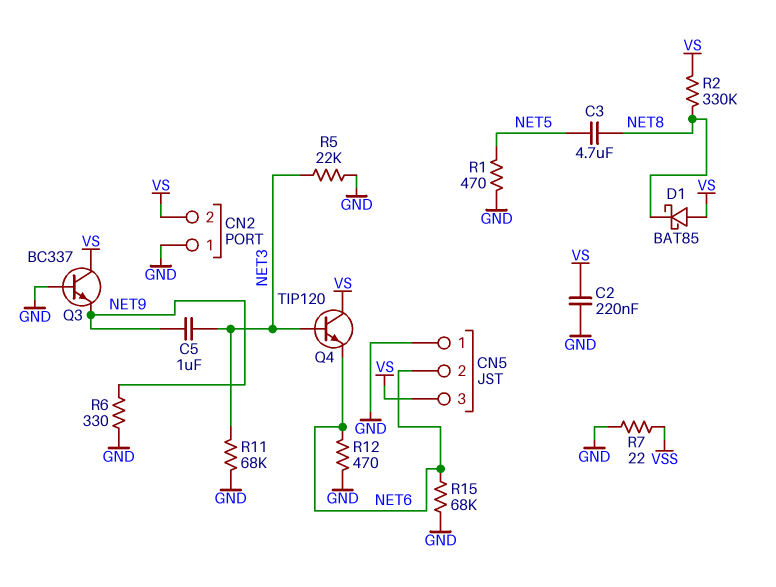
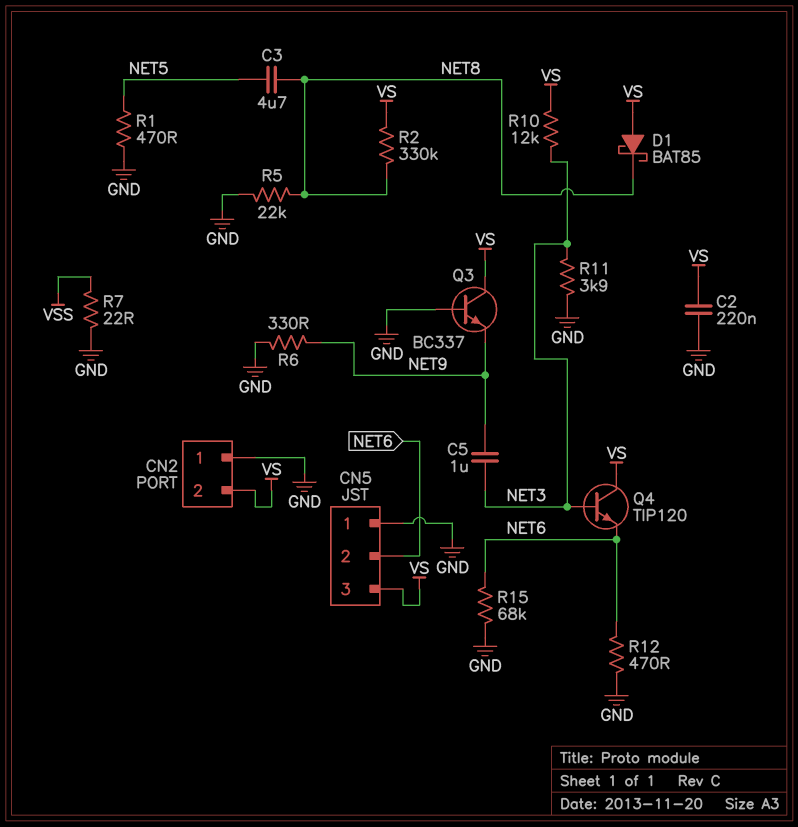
R5: 22k (GND, NET3) -> 22k (GND, NET8)
R10: none -> 12k (NET3, VS)
R11: 68k (GND, NET3) -> 3.9k (GND, NET3)

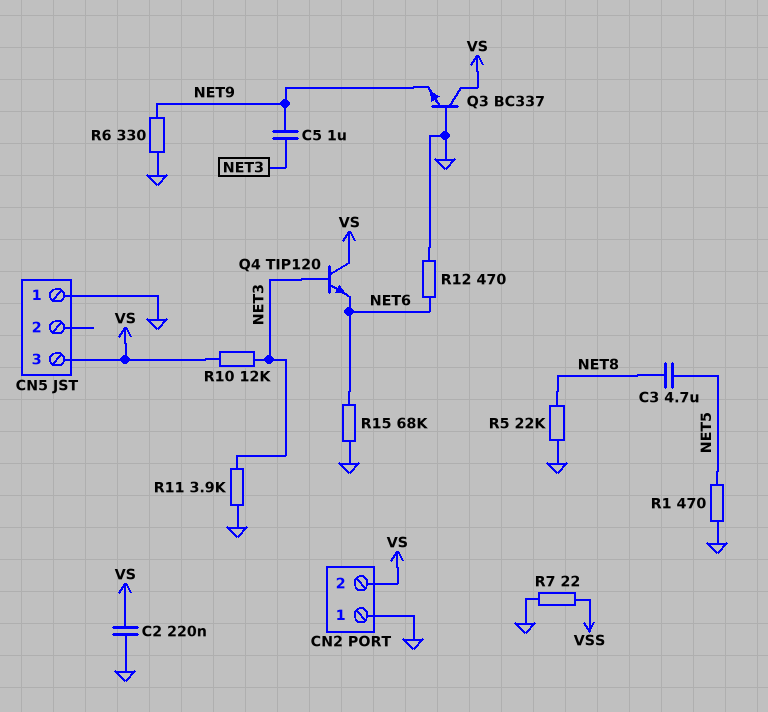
CN5 pin 2: NET6 -> none
D1: schottky BAT85 (A VS, K NET8) -> none
R2: 330k (NET8, VS) -> none

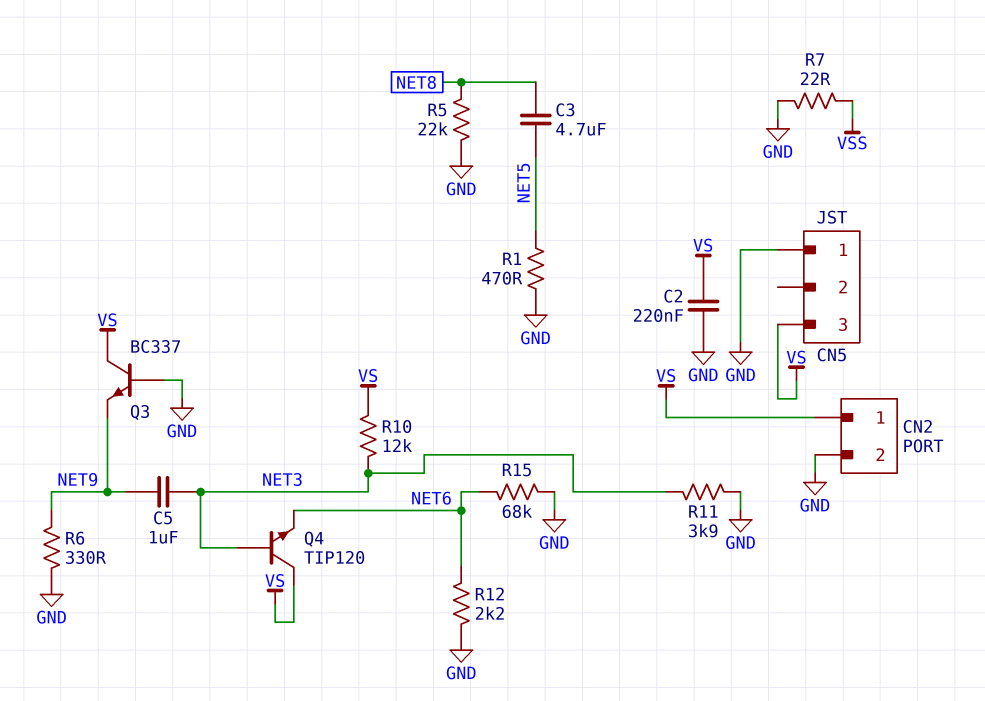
CN2 pin 1: GND -> VS
CN2 pin 2: VS -> GND
R12: 470 (GND, NET6) -> 2.2k (GND, NET6)

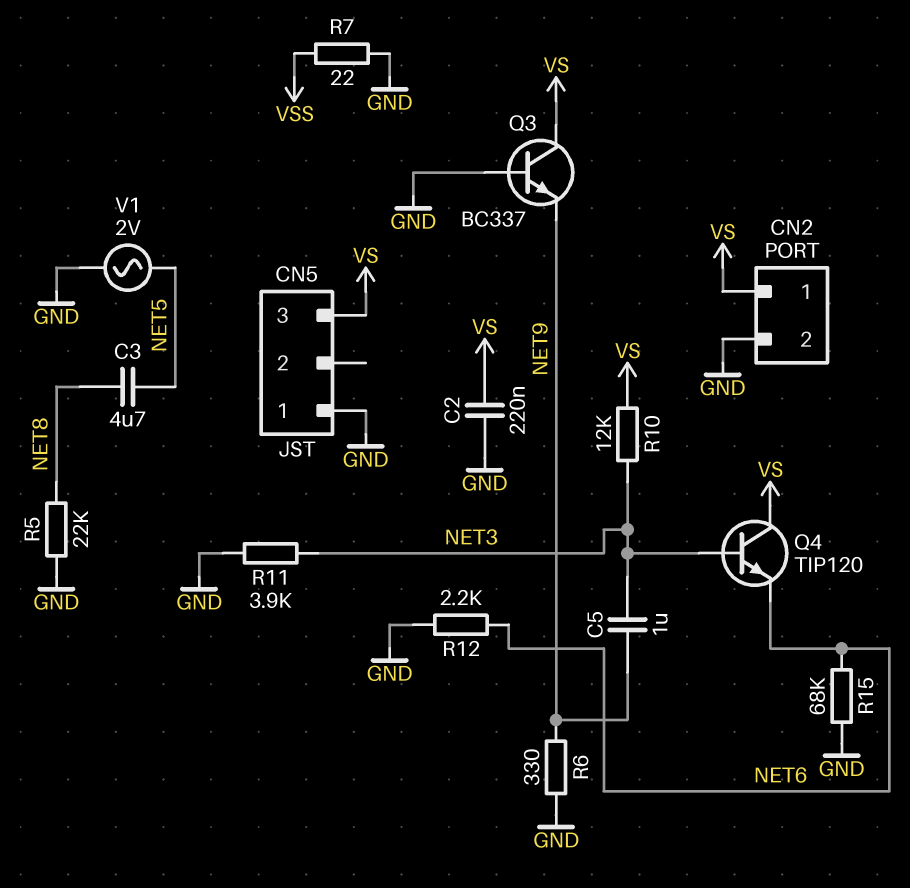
R1: 470 (GND, NET5) -> none
V1: none -> AC 2V (GND, NET5)

